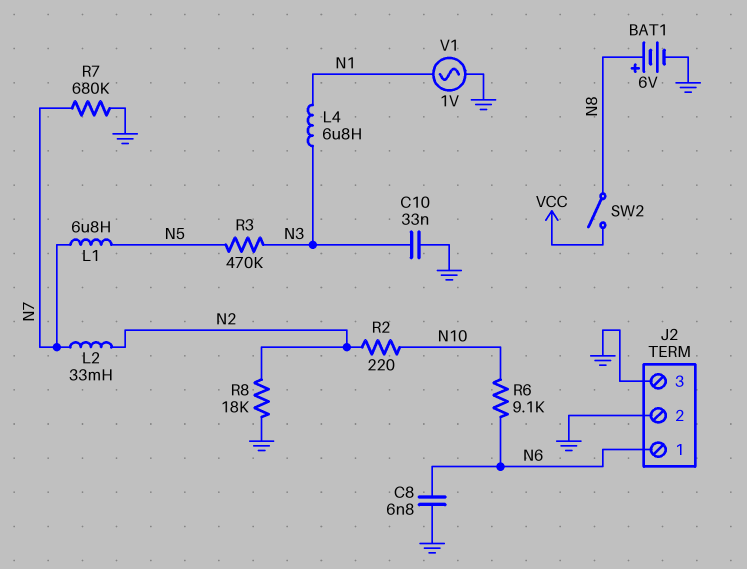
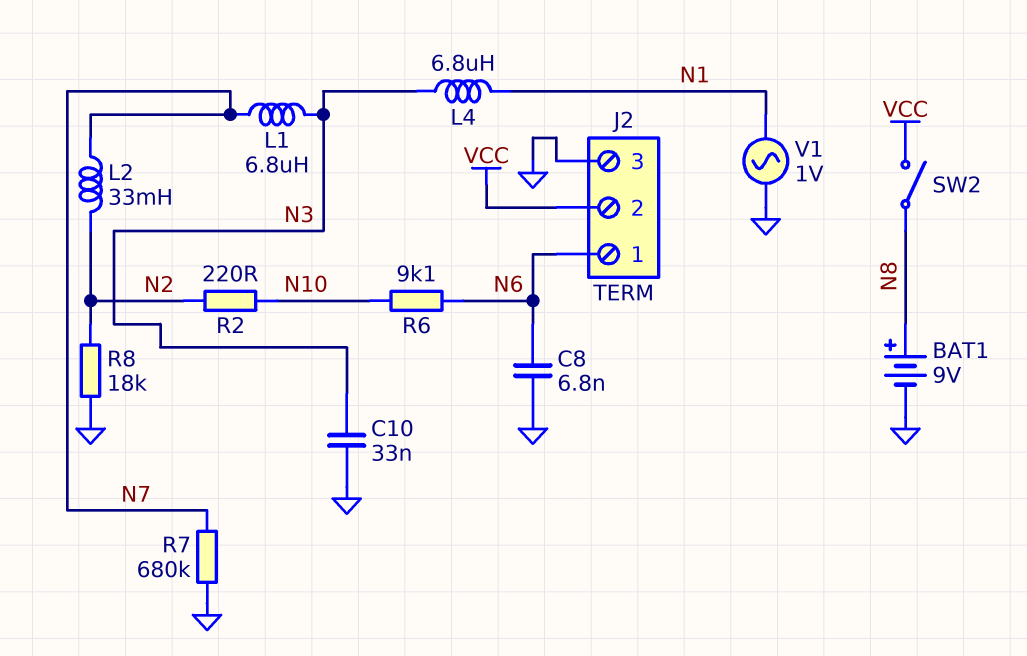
BAT1: 6V (plus N8, minus GND) -> 9V (plus N8, minus GND)
J2 pin 2: GND -> VCC
L1: 6.8uH (N5, N7) -> 6.8uH (N3, N7)
R3: 470k (N3, N5) -> none

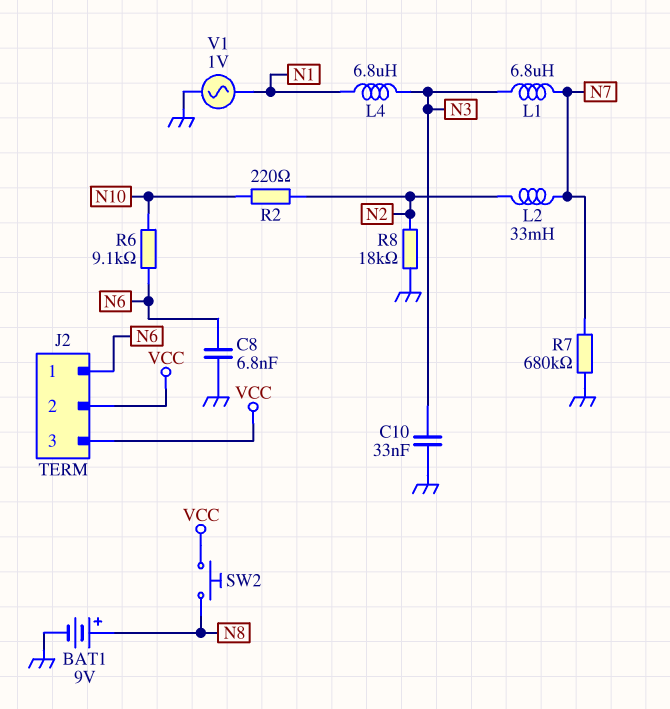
J2 pin 3: GND -> VCC
SW2: switch (N8, VCC) -> button (N8, VCC)

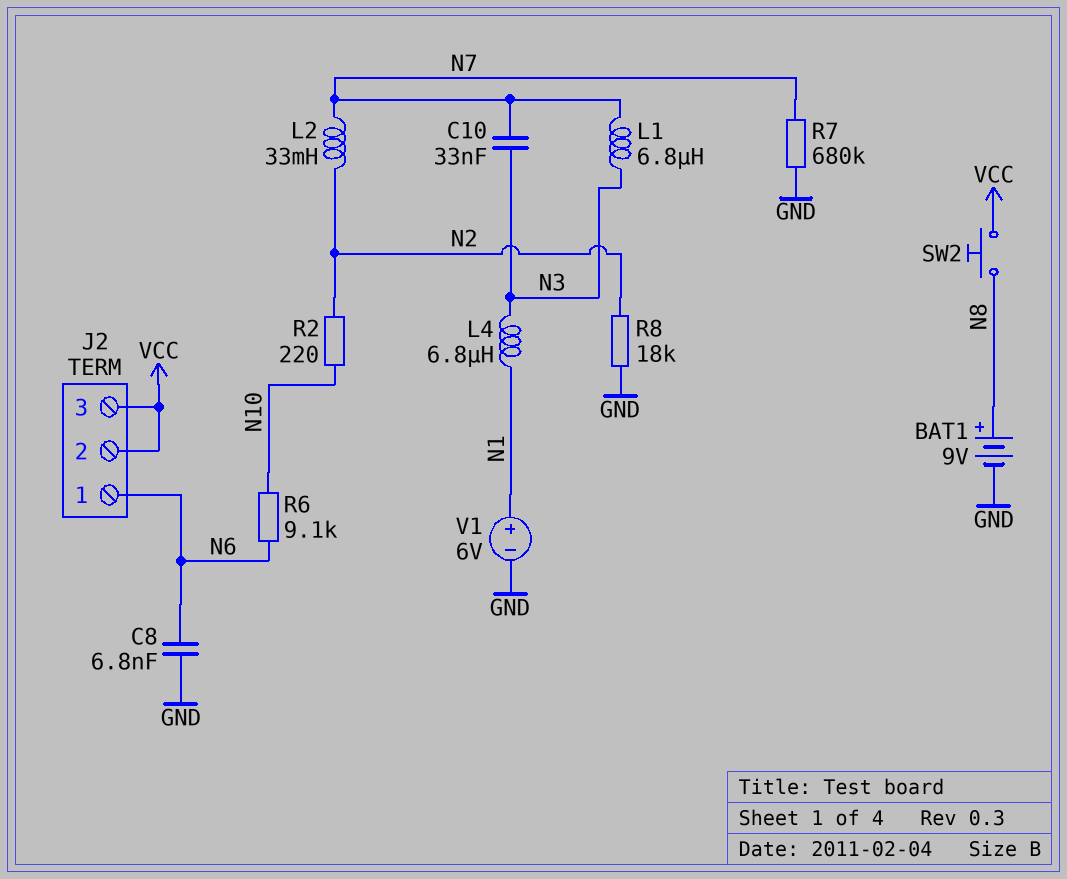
C10: 33nF (GND, N3) -> 33nF (N3, N7)
V1: AC 1V (GND, N1) -> 6V (plus N1, minus GND)

